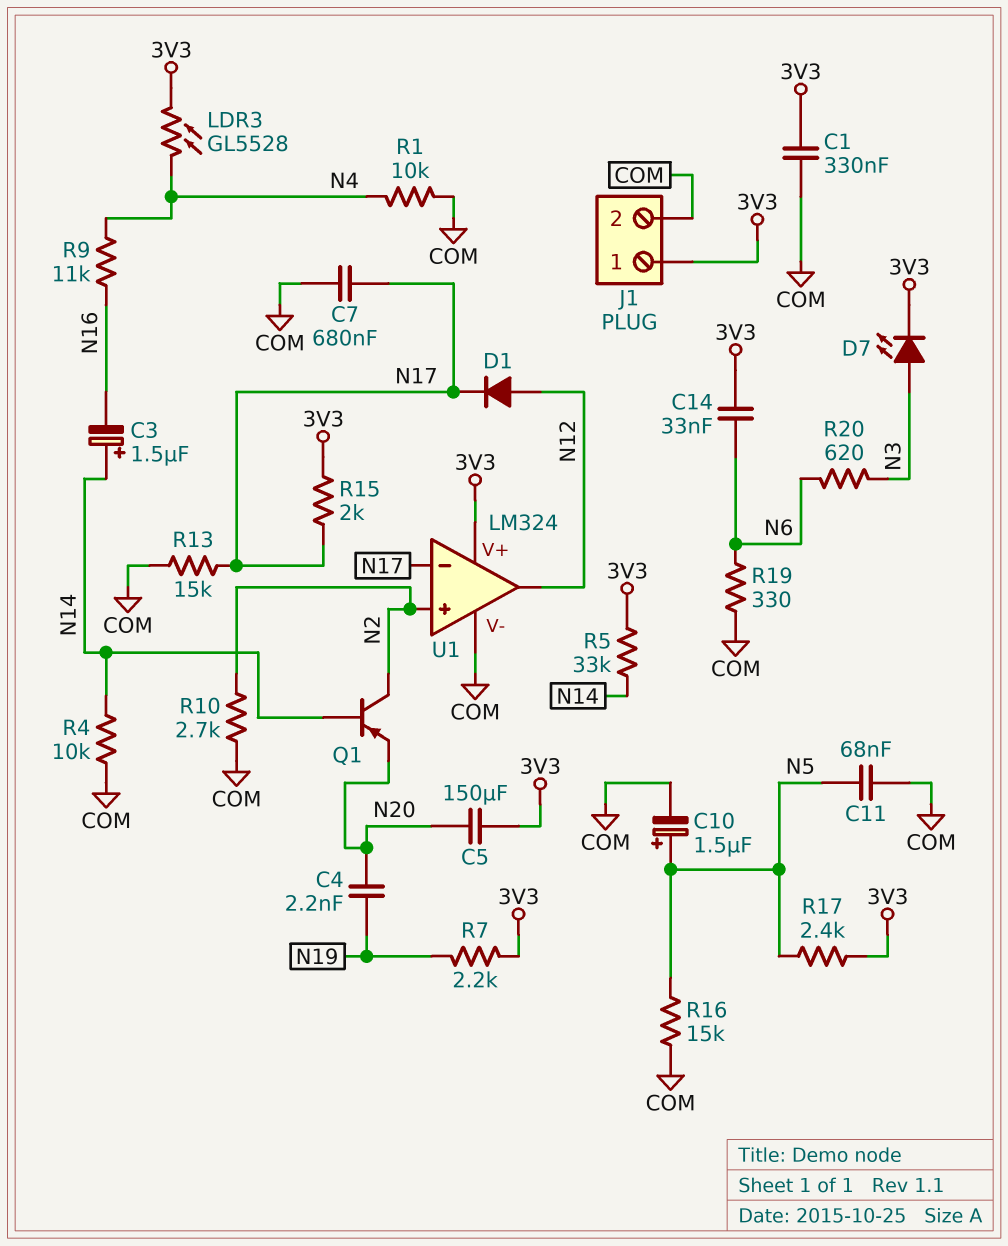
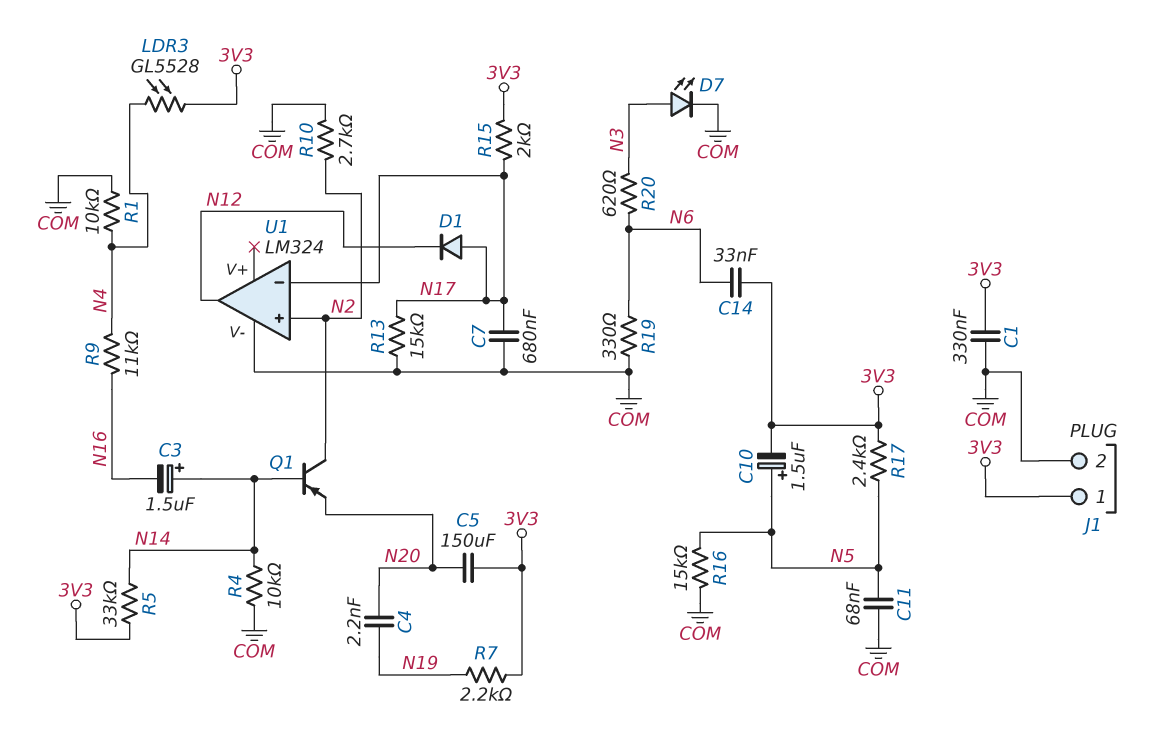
C10: 1.5uF (plus N5, minus COM) -> 1.5uF (plus N5, minus 3V3)
D1: diode (A N12, K N17) -> diode (A N17, K N12)
D7: LED (A N3, K 3V3) -> LED (A N3, K COM)
U1 pin V+: 3V3 -> none

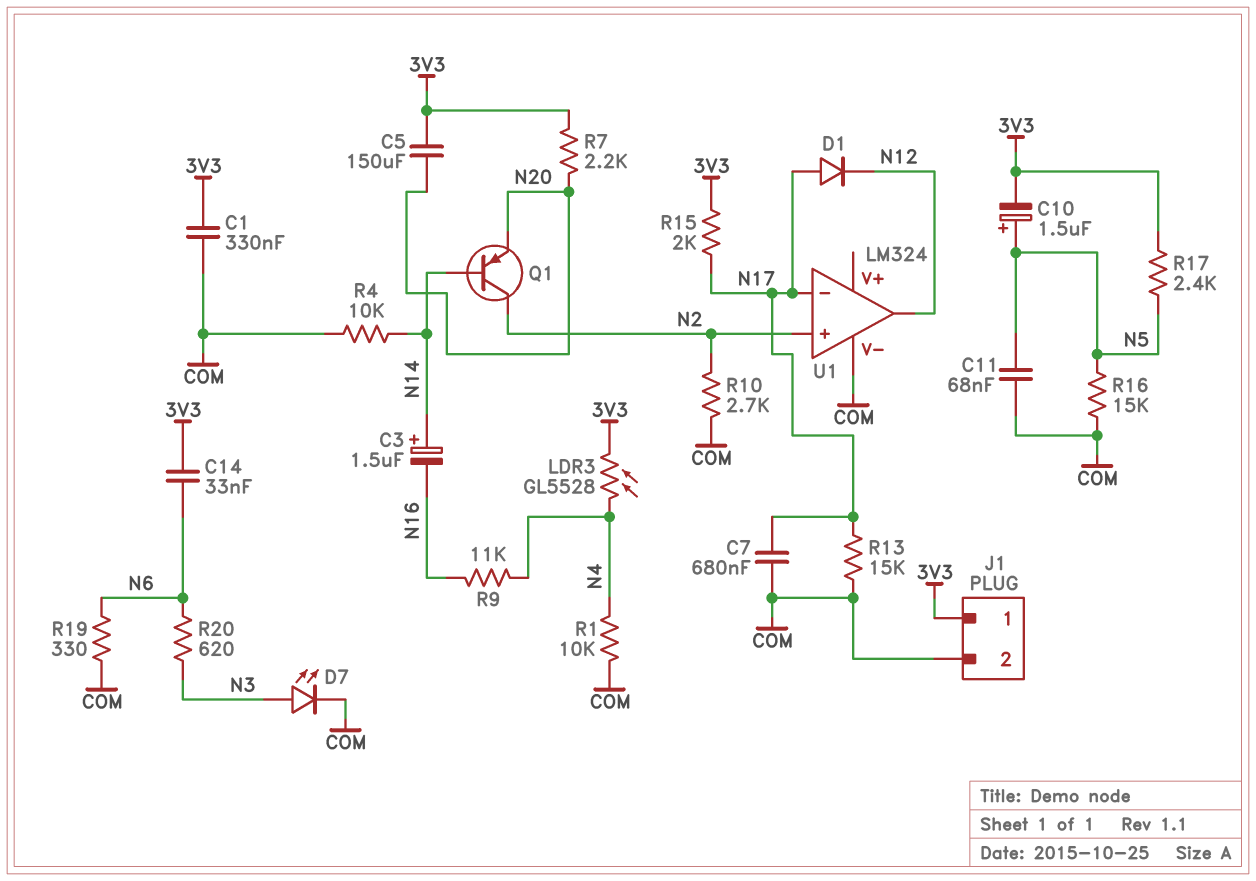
C4: 2.2nF (N19, N20) -> none
R5: 33k (3V3, N14) -> none
R7: 2.2k (3V3, N19) -> 2.2k (3V3, N20)

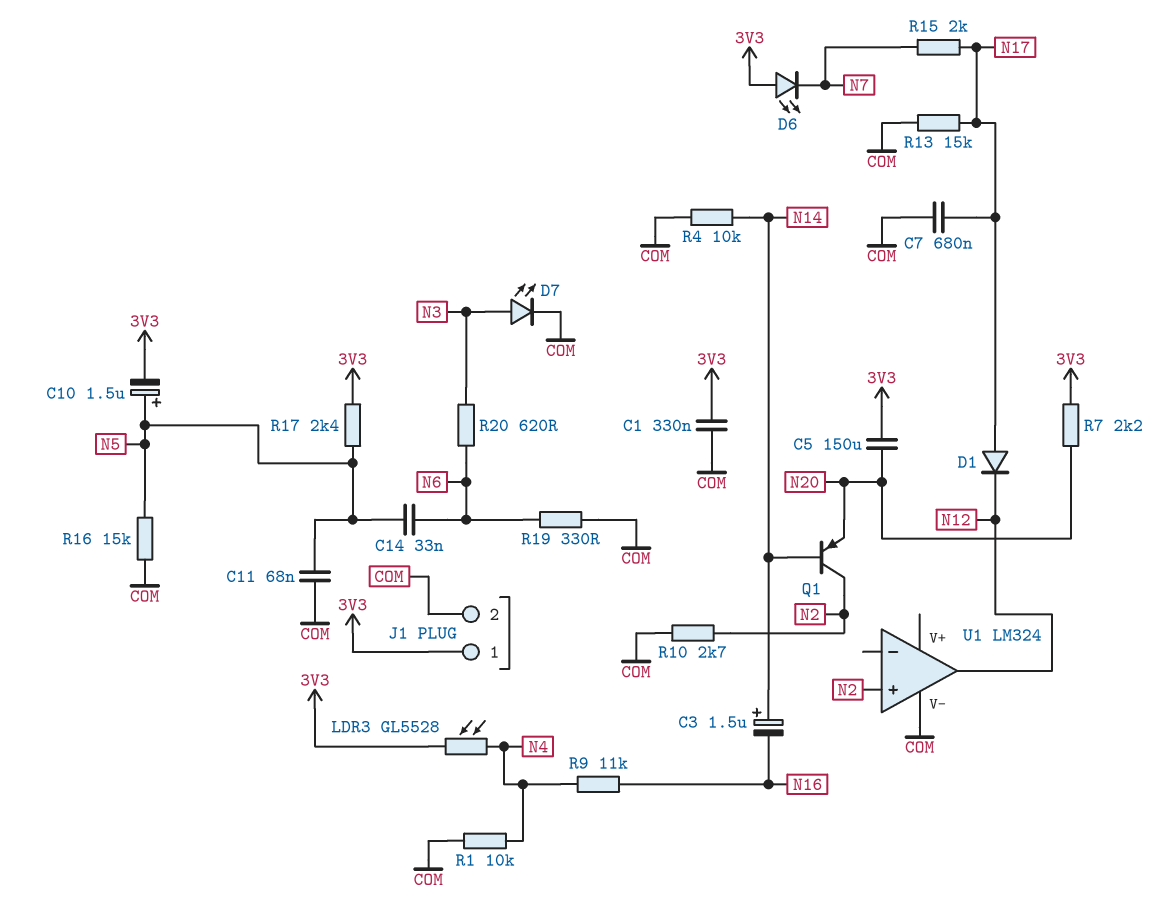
C14: 33nF (3V3, N6) -> 33nF (N5, N6)
D6: none -> LED (A 3V3, K N7)
R15: 2k (3V3, N17) -> 2k (N7, N17)
U1 pin in-: N17 -> none

